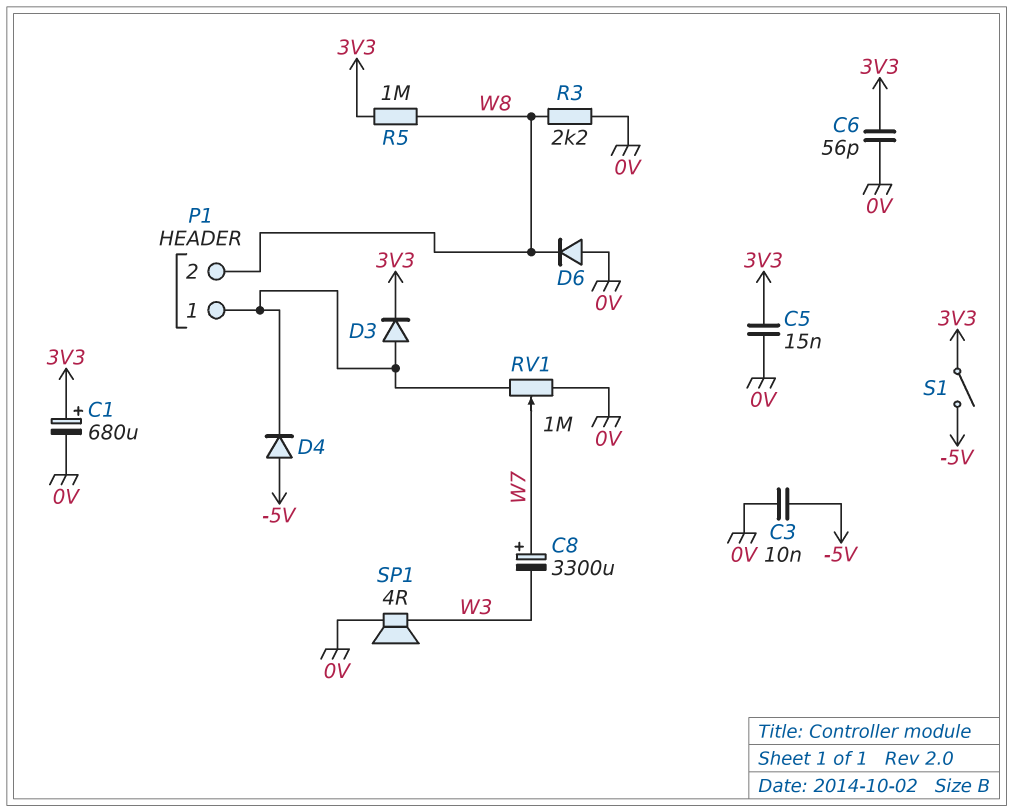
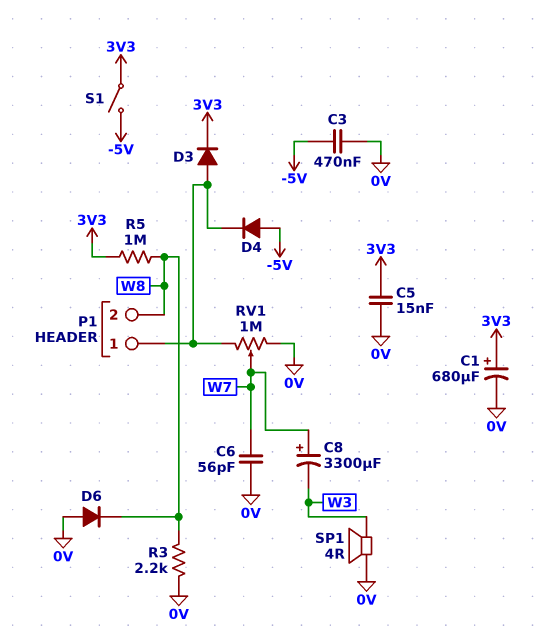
C3: 10nF (-5V, 0V) -> 470nF (-5V, 0V)
C6: 56pF (0V, 3V3) -> 56pF (0V, W7)

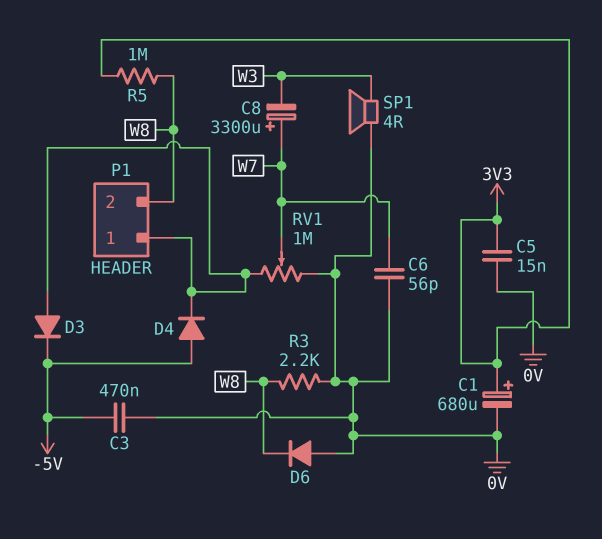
D3: diode (A P1/1, K 3V3) -> diode (A P1/1, K -5V)
S1: switch (-5V, 3V3) -> none

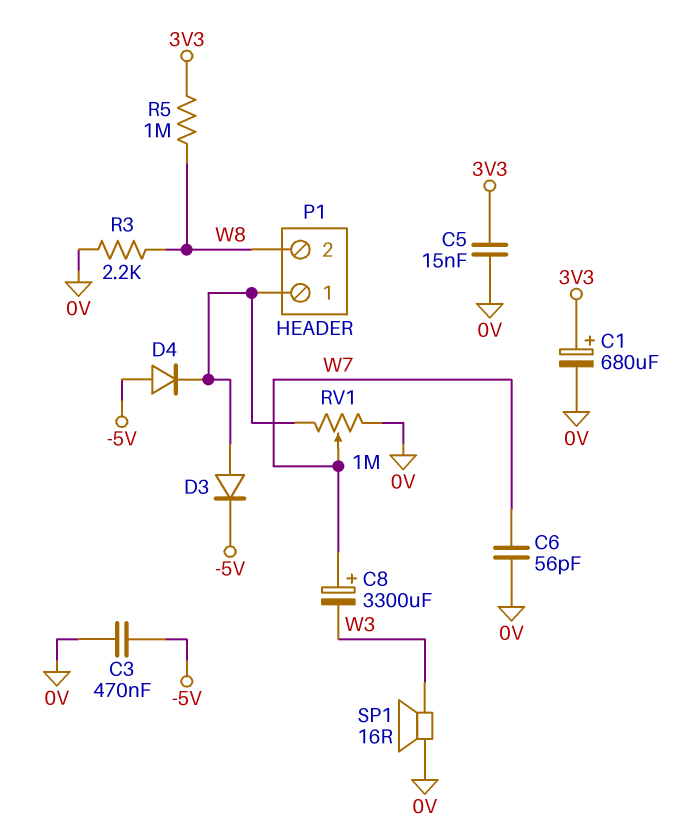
D6: diode (A 0V, K W8) -> none
SP1: speaker 4R (0V, W3) -> speaker 16R (0V, W3)

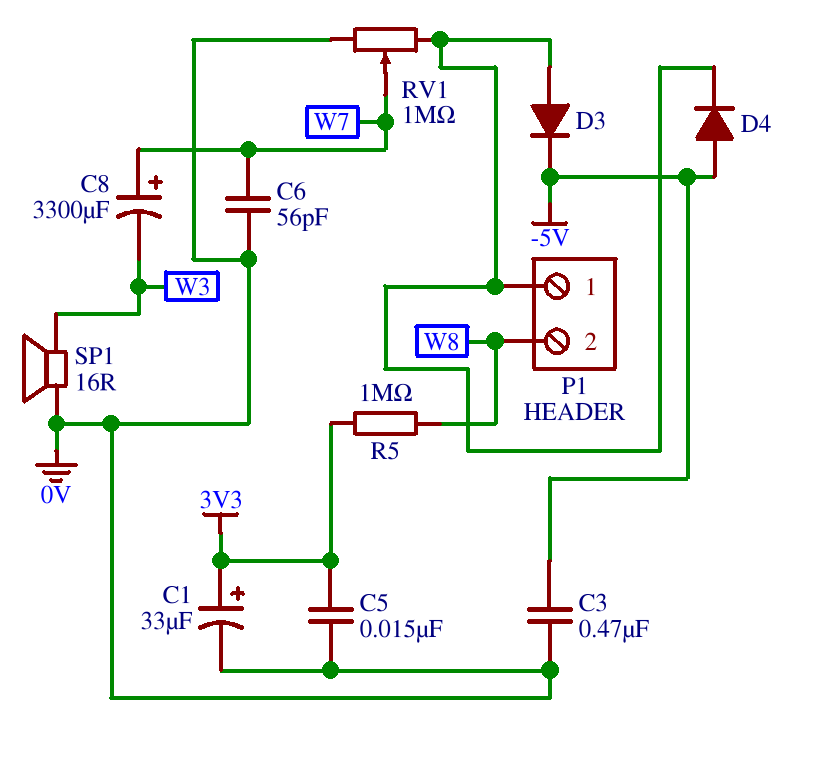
C1: 680uF (plus 3V3, minus 0V) -> 33uF (plus 3V3, minus 0V)
R3: 2.2k (0V, W8) -> none

